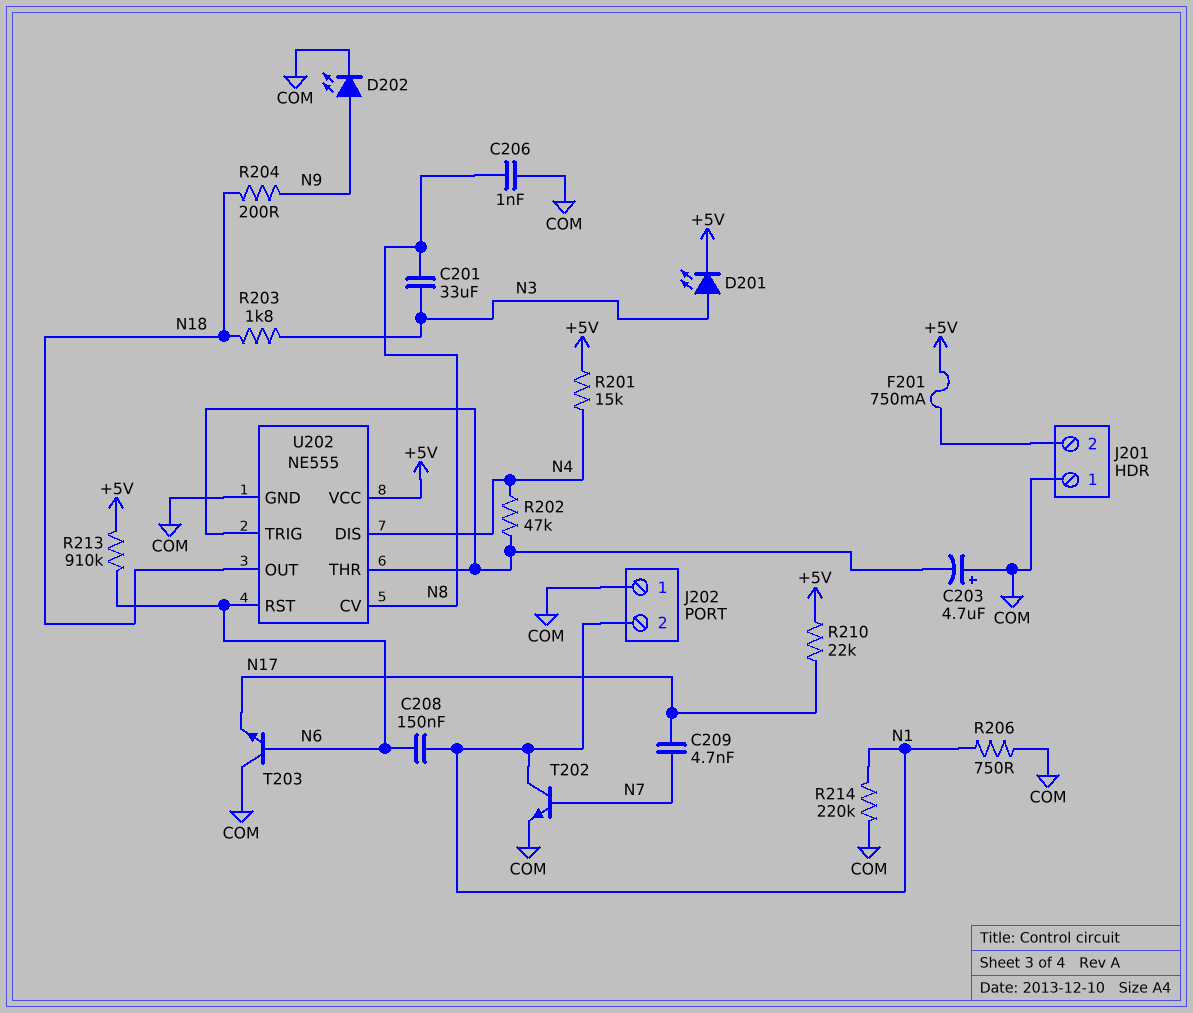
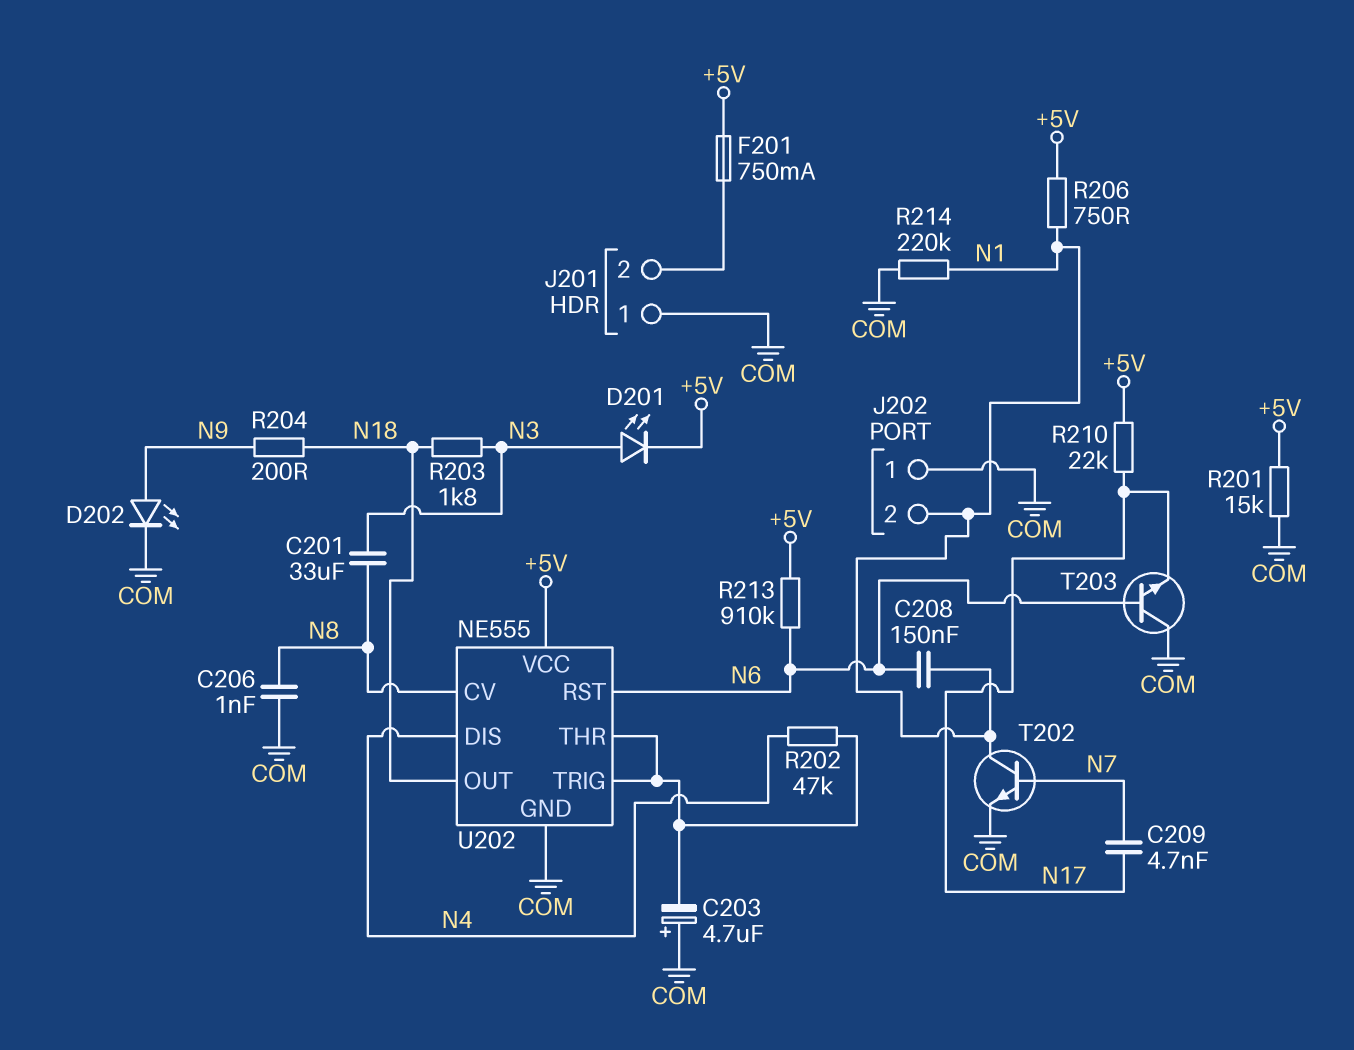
R201: 15k (+5V, N4) -> 15k (+5V, COM)
R206: 750 (COM, N1) -> 750 (+5V, N1)

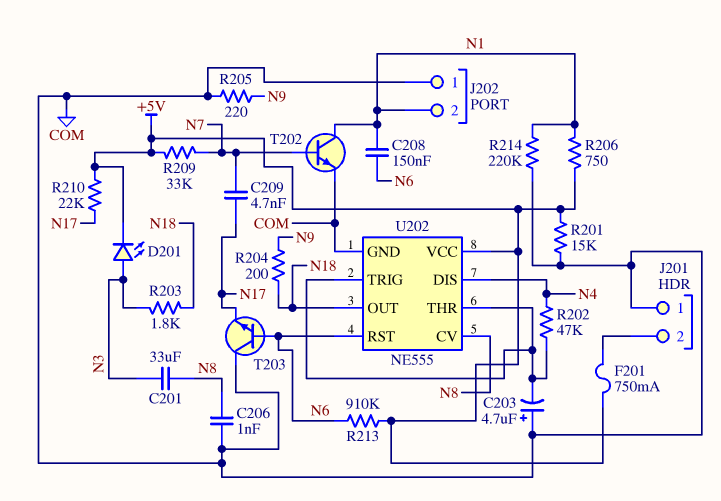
D202: LED (A N9, K COM) -> none
R205: none -> 220 (COM, N9)
R209: none -> 33k (+5V, N7)

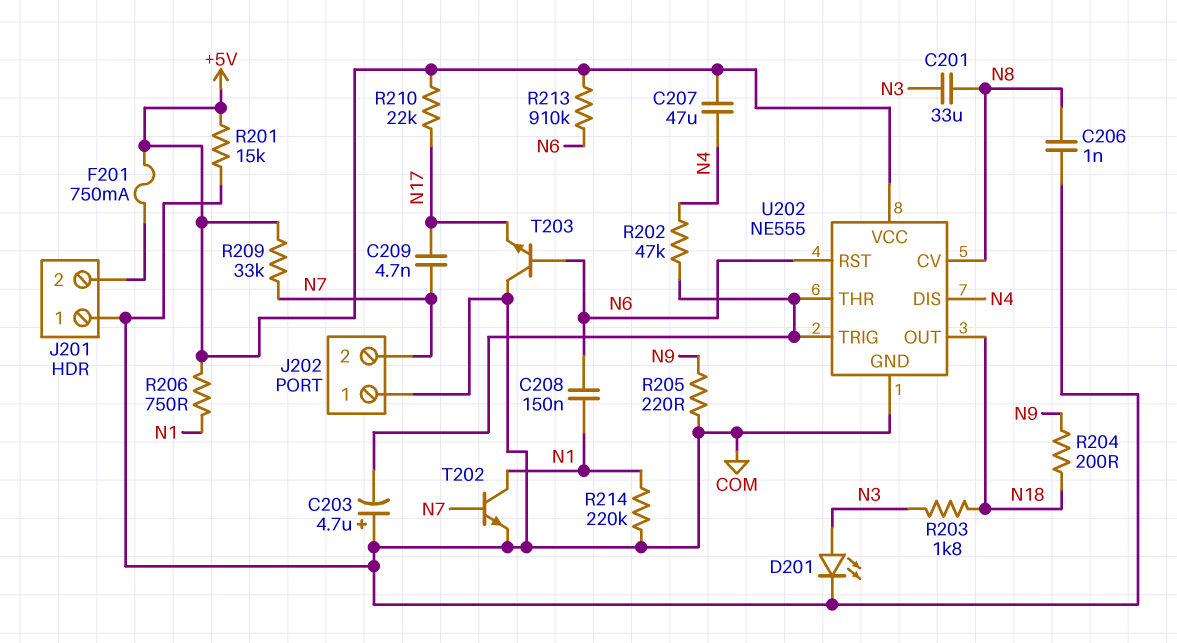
C207: none -> 47uF (+5V, N4)
D201: LED (A N3, K +5V) -> LED (A N3, K COM)
J202 pin 2: N1 -> N7

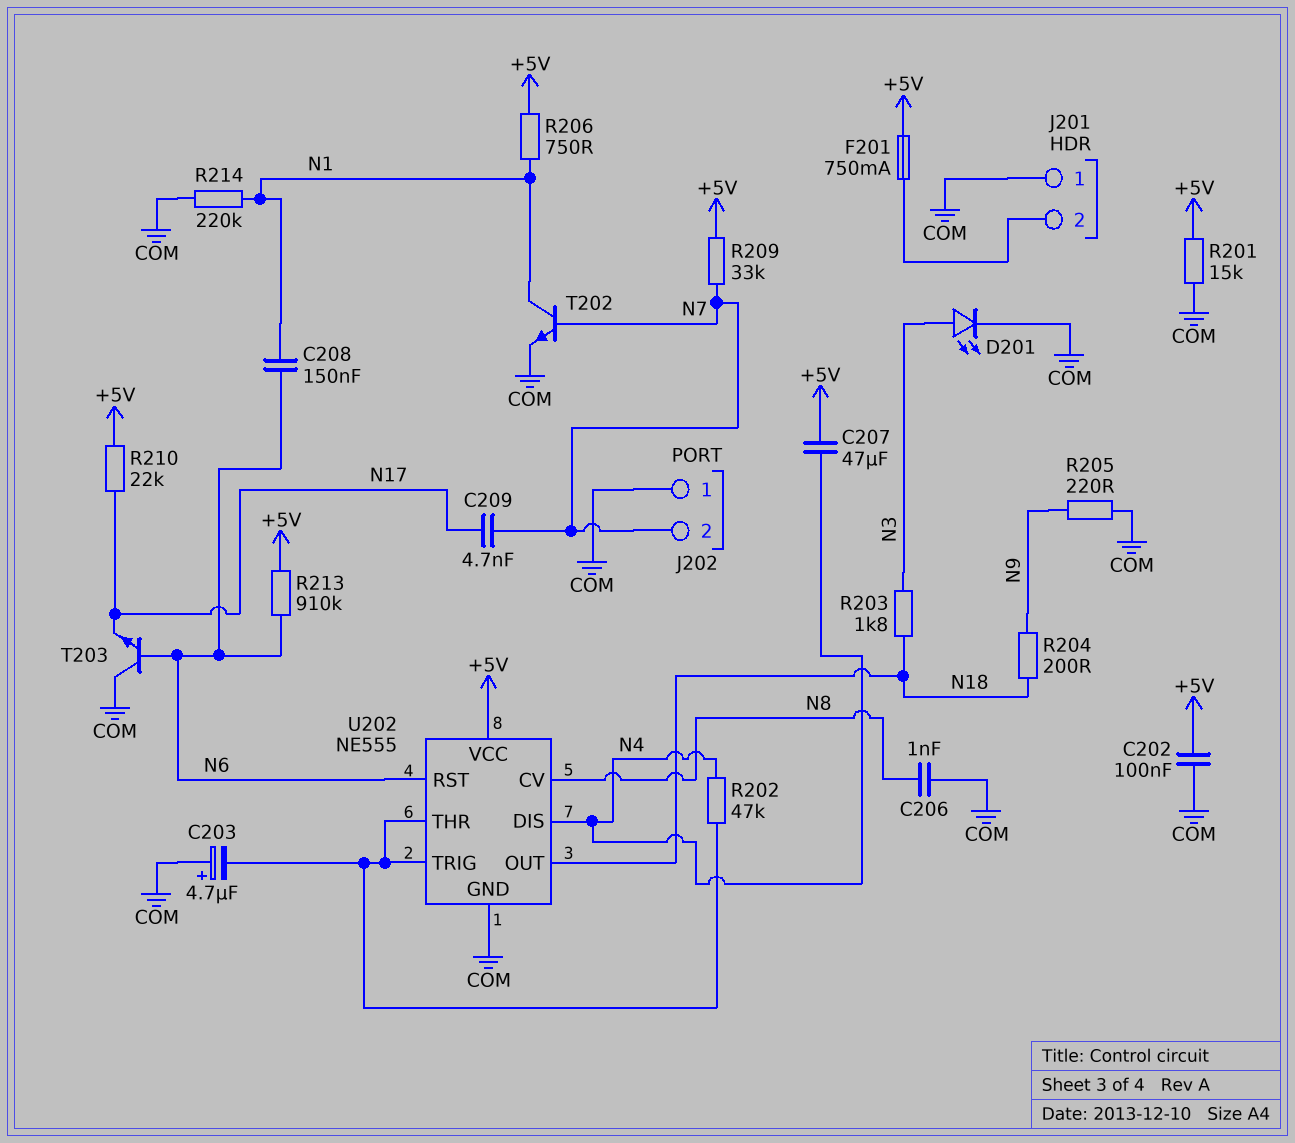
C201: 33uF (N3, N8) -> none
C202: none -> 100nF (+5V, COM)

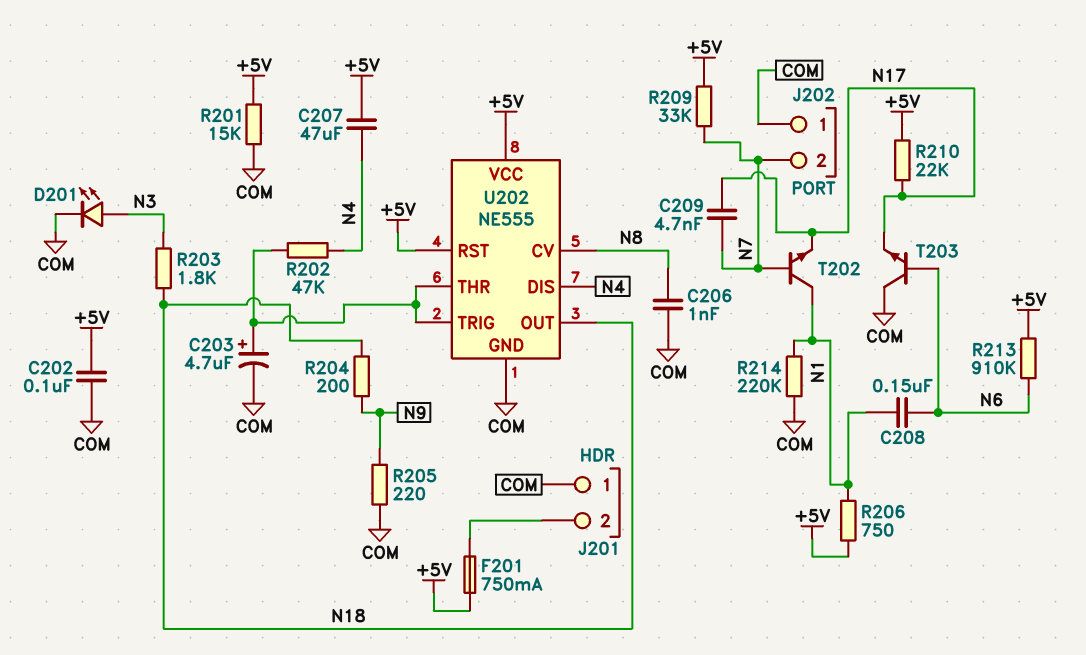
C203: 4.7uF (plus COM, minus U202/THR) -> 4.7uF (plus U202/THR, minus COM)
T202: NPN (B N7, C N1, E COM) -> NPN (B N7, C N1, E N17)
U202 pin RST: N6 -> +5V

